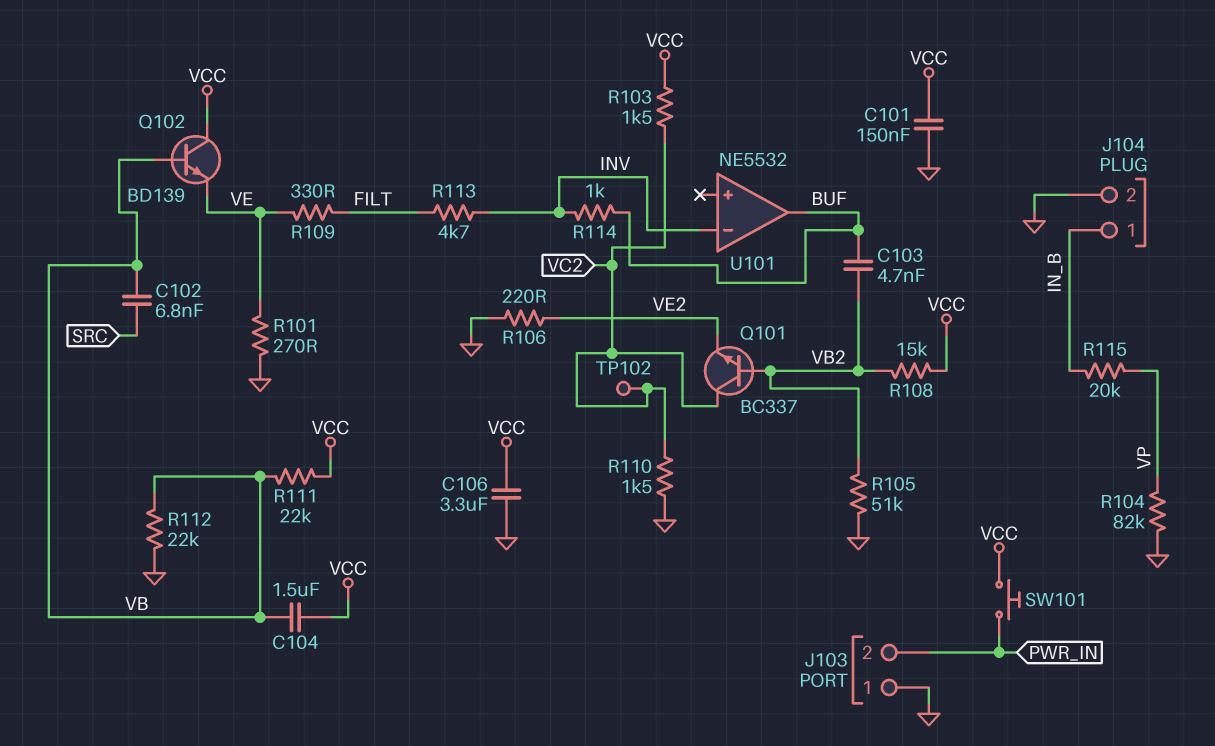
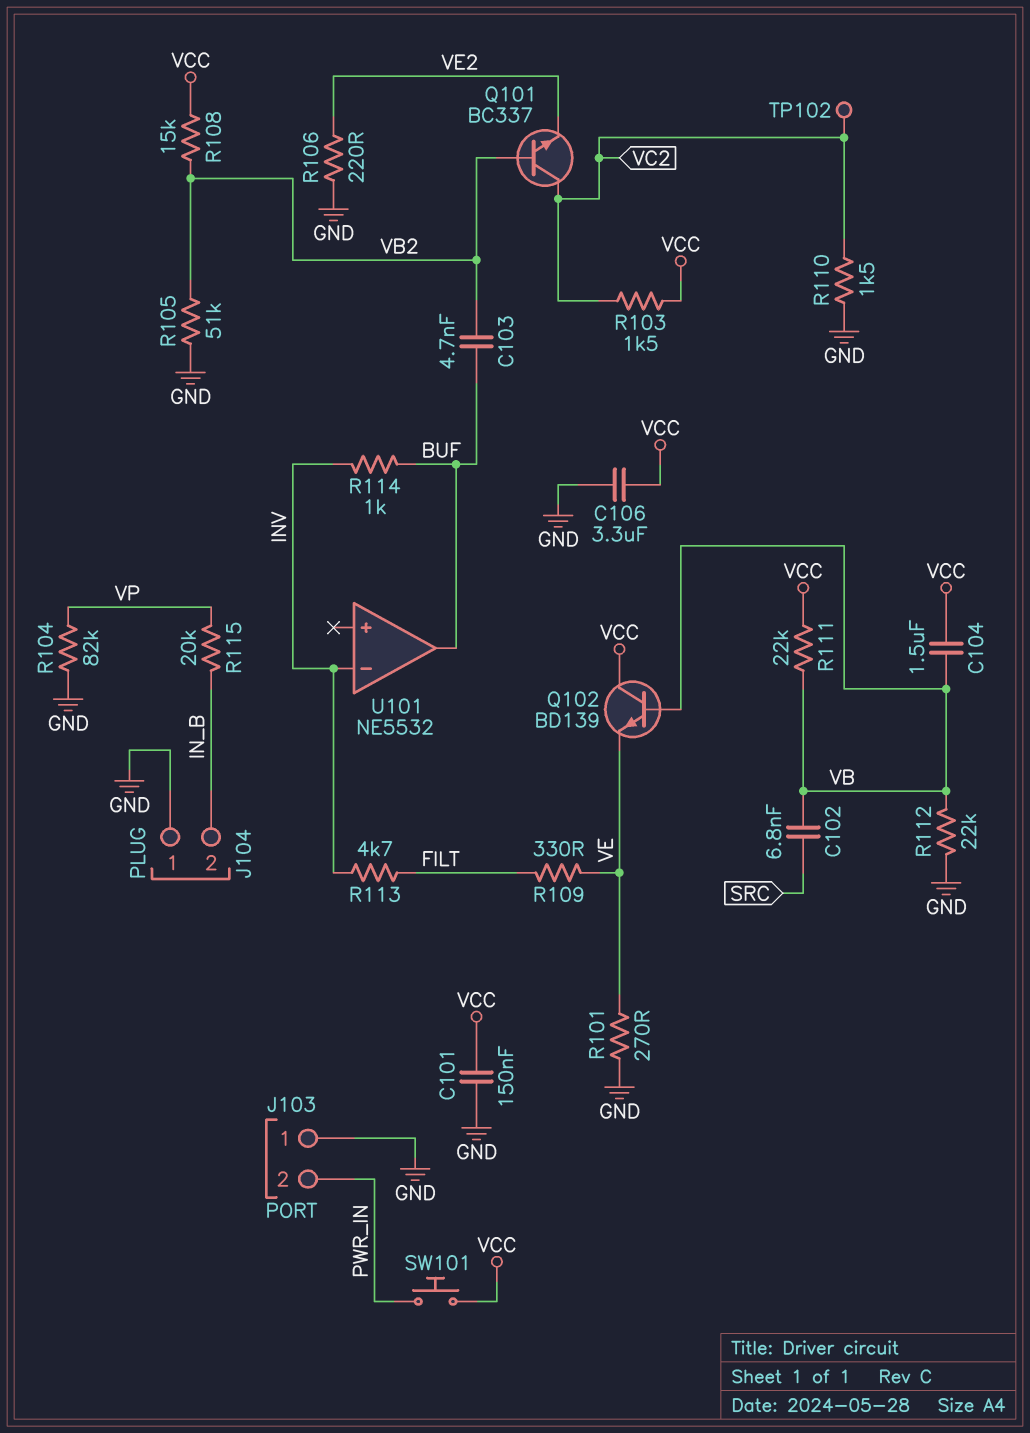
J104 pin 1: IN_B -> GND
J104 pin 2: GND -> IN_B

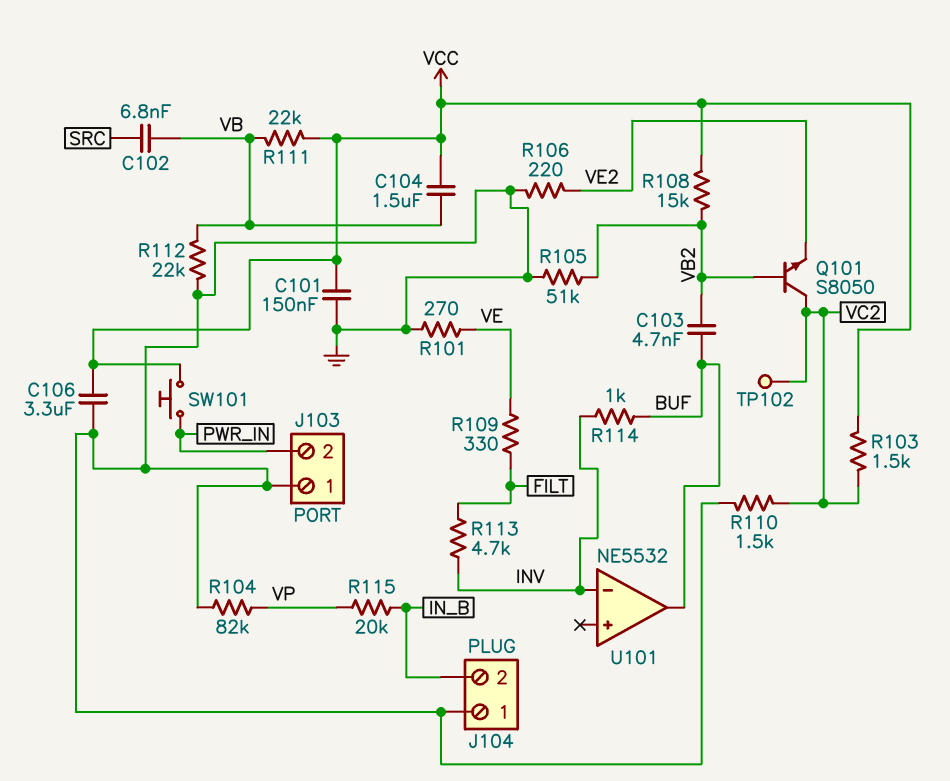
Q101: NPN BC337 (B VB2, C VC2, E VE2) -> NPN S8050 (B VB2, C VC2, E VE2)
Q102: NPN BD139 (B VB, C VCC, E VE) -> none

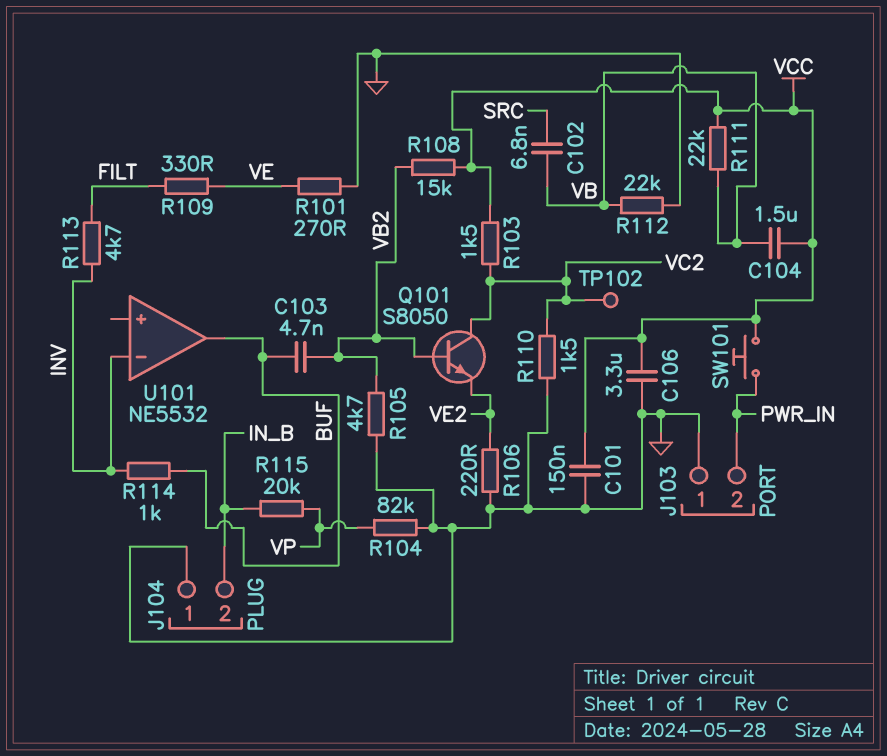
R105: 51k (GND, VB2) -> 4.7k (GND, VB2)

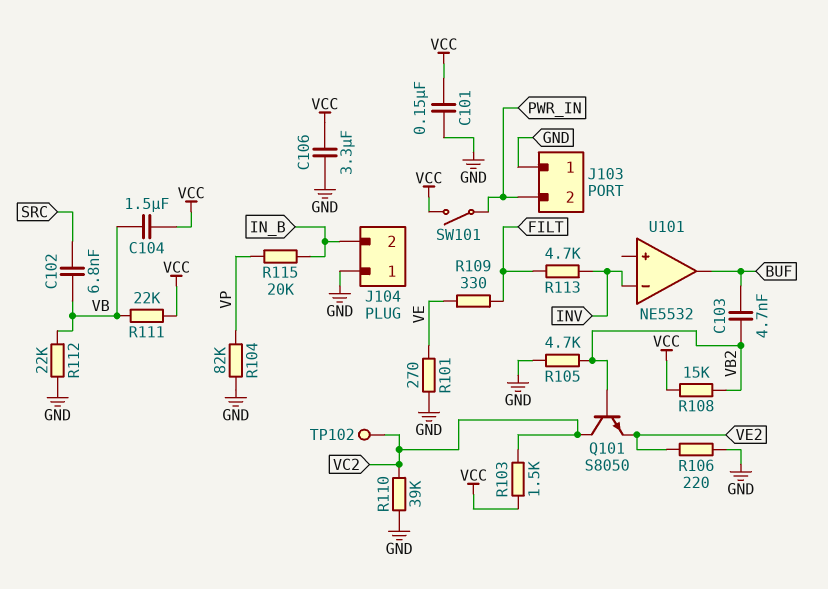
R110: 1.5k (GND, VC2) -> 39k (GND, VC2)
R114: 1k (BUF, INV) -> none
SW101: button (PWR_IN, VCC) -> switch (PWR_IN, VCC)

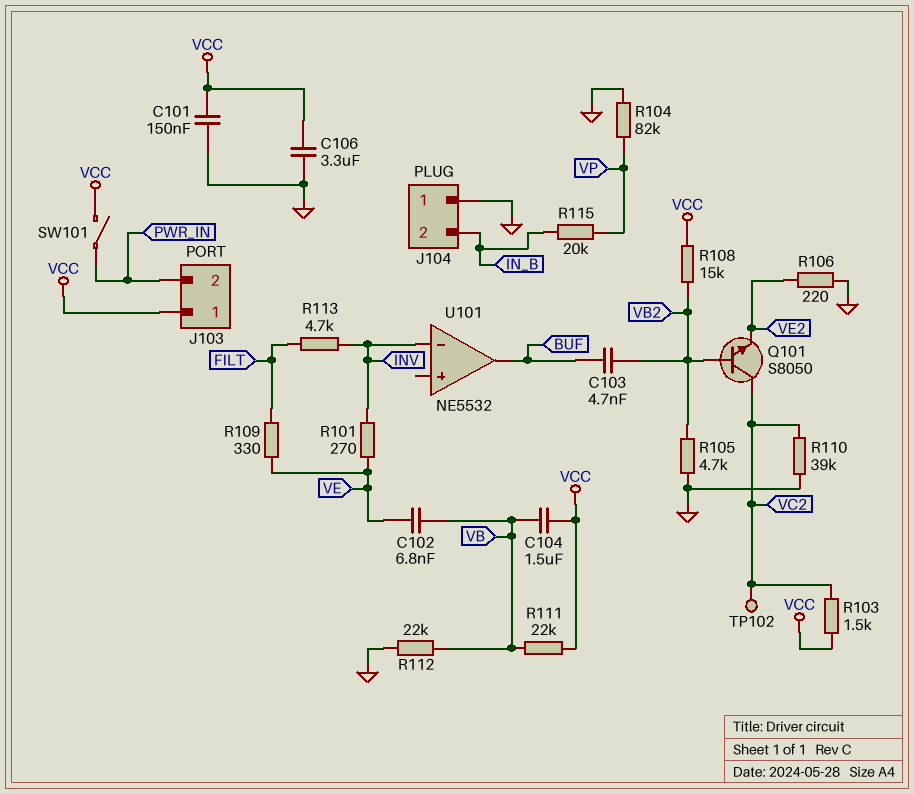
C102: 6.8nF (SRC, VB) -> 6.8nF (VB, VE)
J103 pin 1: GND -> VCC
R101: 270 (GND, VE) -> 270 (INV, VE)

